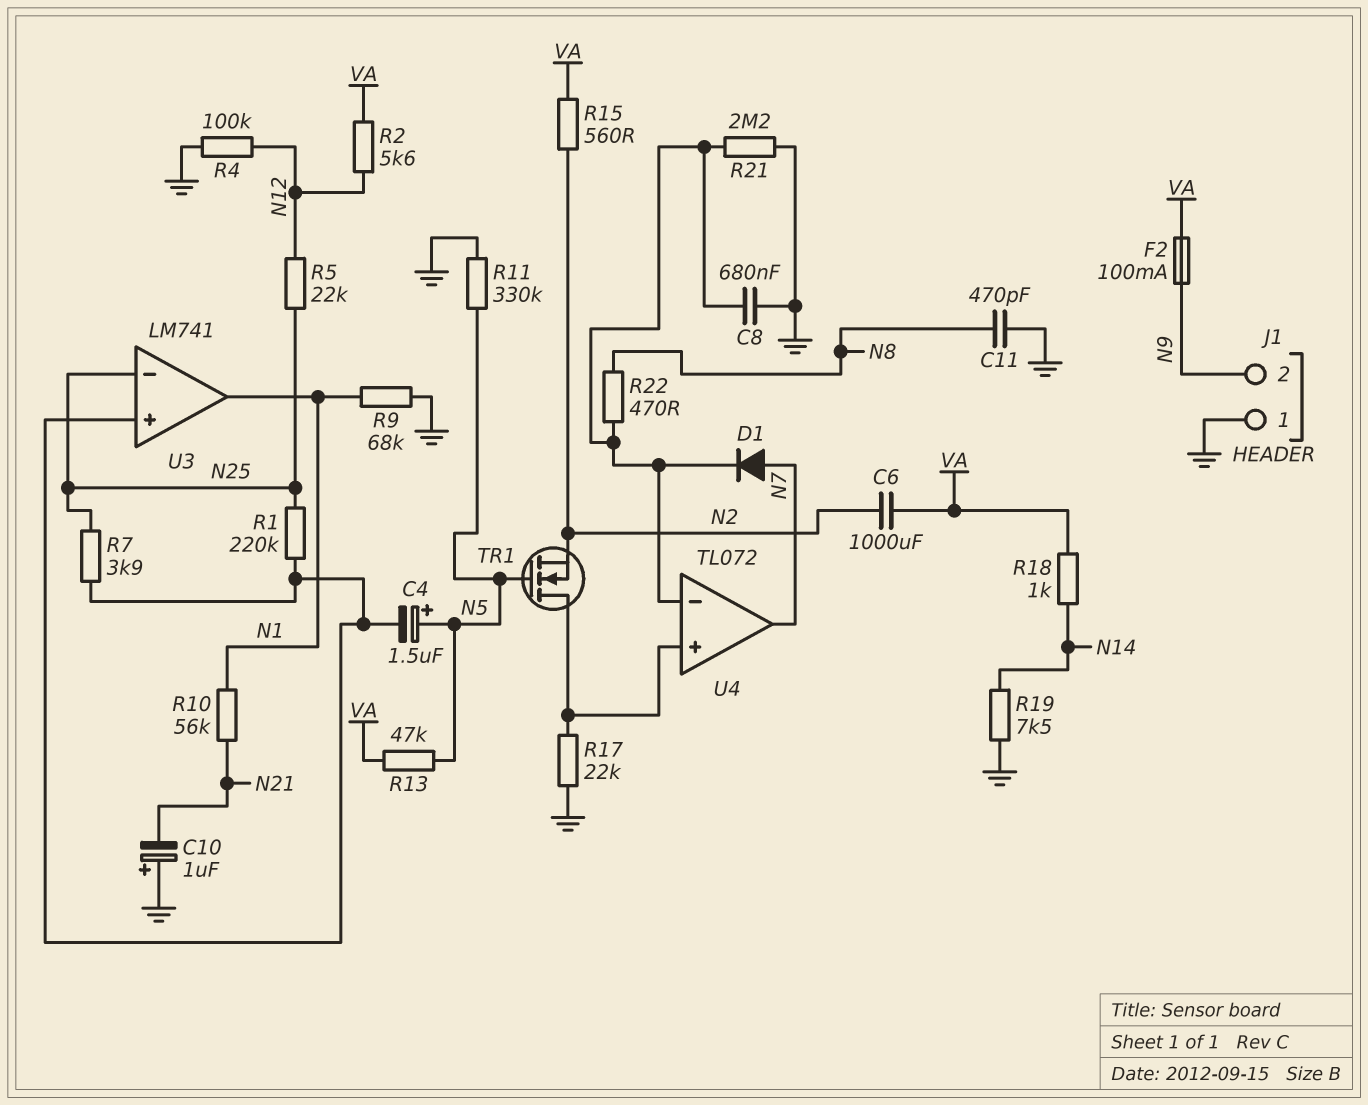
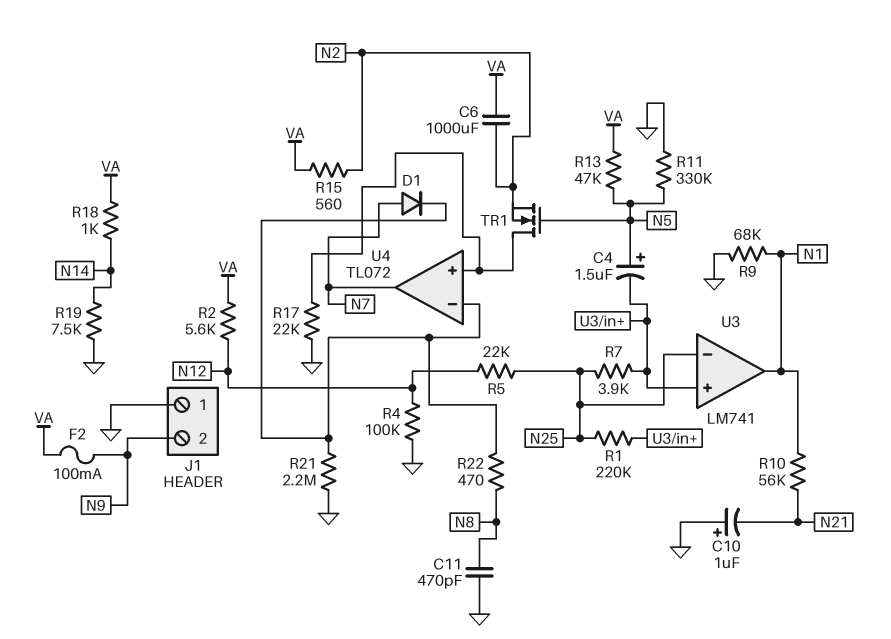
C8: 680nF (GND, U4/in-) -> none

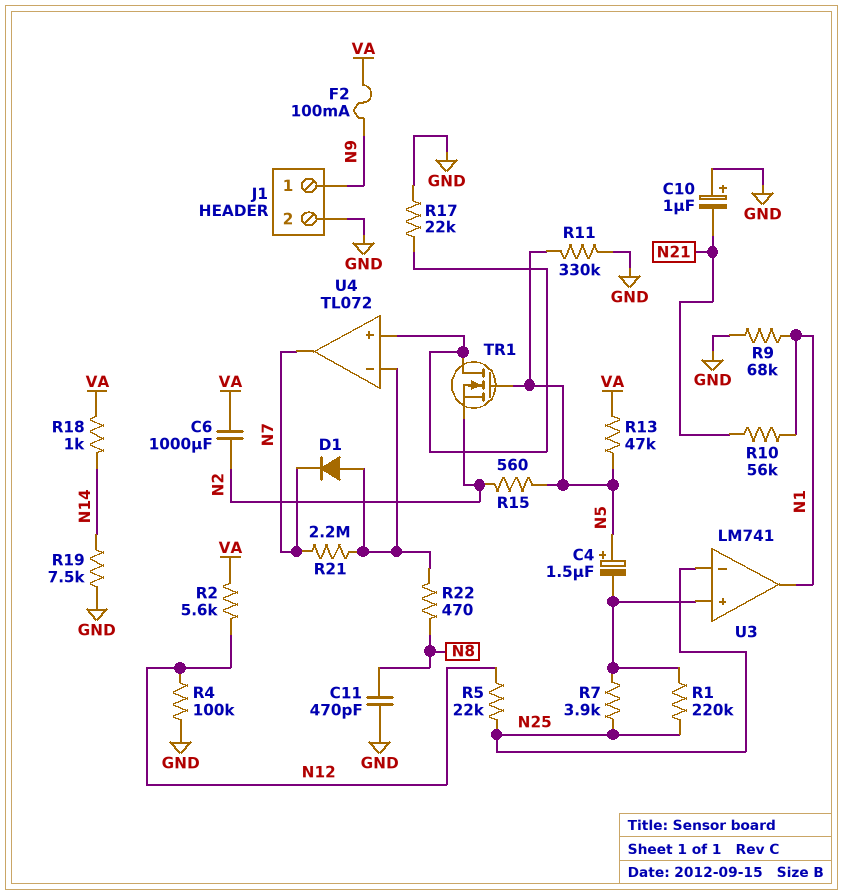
D1: diode (A N7, K U4/in-) -> diode (A U4/in-, K N7)
J1 pin 1: GND -> N9
J1 pin 2: N9 -> GND
R15: 560 (N2, VA) -> 560 (N2, N5)
R21: 2.2M (GND, U4/in-) -> 2.2M (N7, U4/in-)

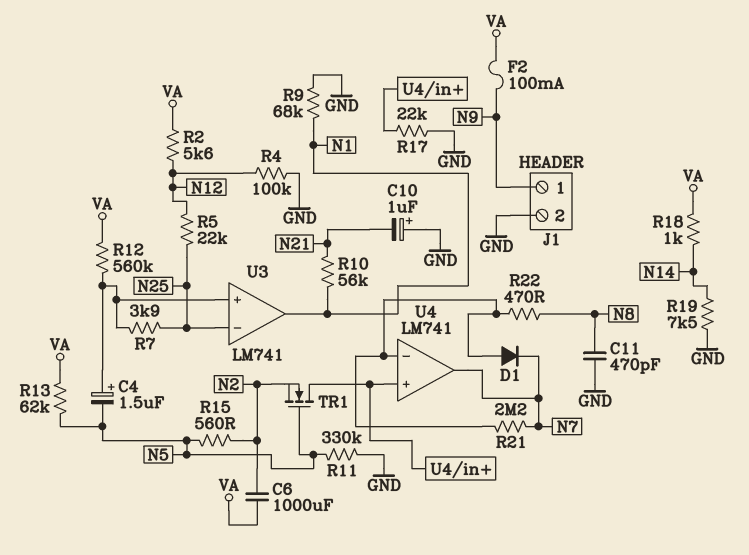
C4: 1.5uF (plus N5, minus U3/in+) -> 1.5uF (plus U3/in+, minus N5)
R1: 220k (N25, U3/in+) -> none
R12: none -> 560k (U3/in+, VA)
R13: 47k (N5, VA) -> 62k (N5, VA)
U4: TL072 -> LM741

